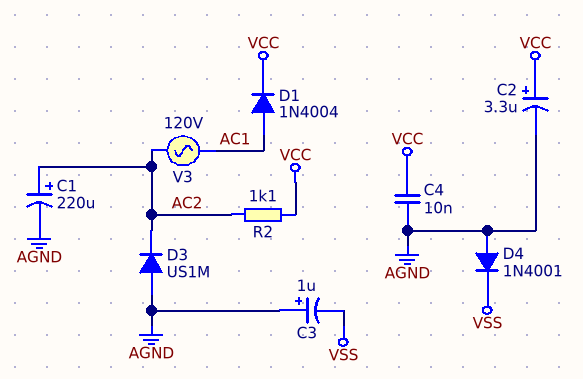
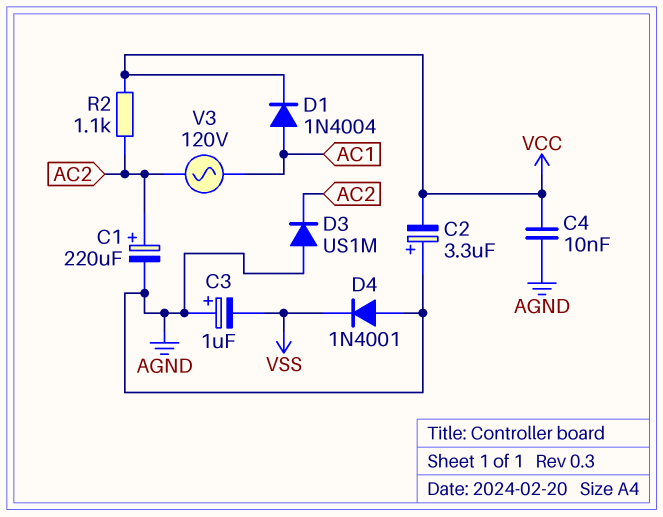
C2: 3.3uF (plus VCC, minus AGND) -> 3.3uF (plus AGND, minus VCC)

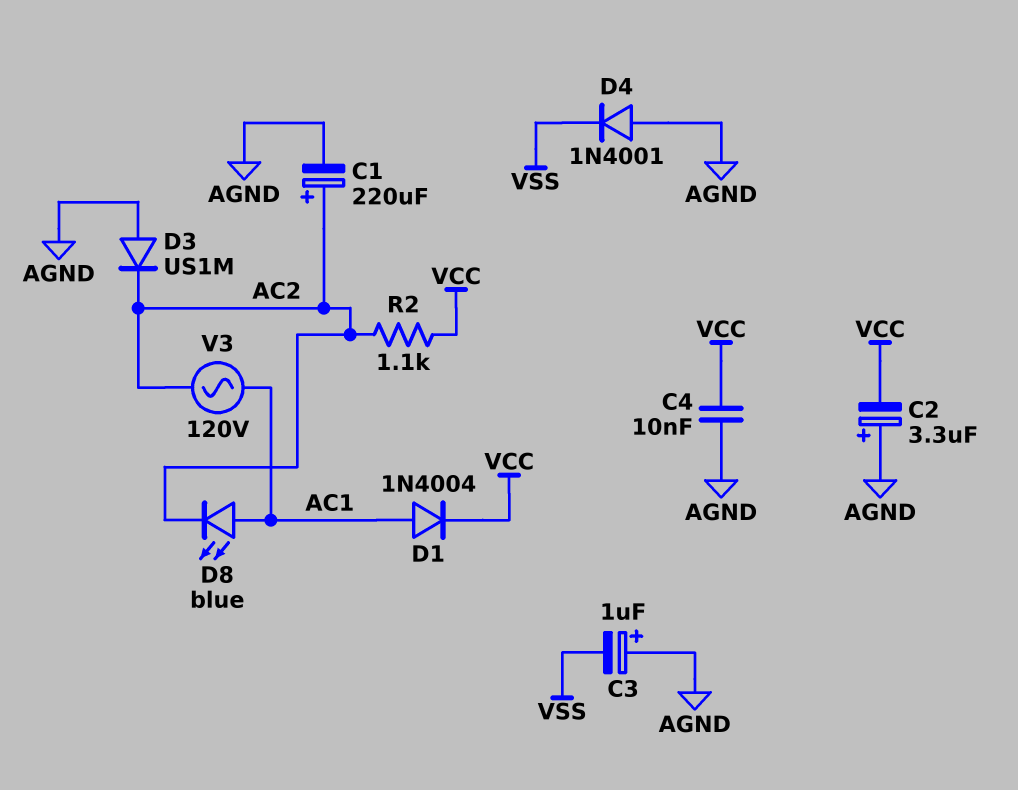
D8: none -> LED blue (A AC1, K AC2)

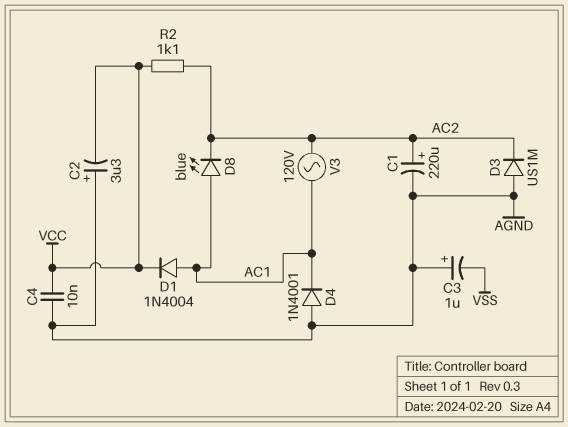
D4: diode 1N4001 (A AGND, K VSS) -> diode 1N4001 (A AGND, K AC1)

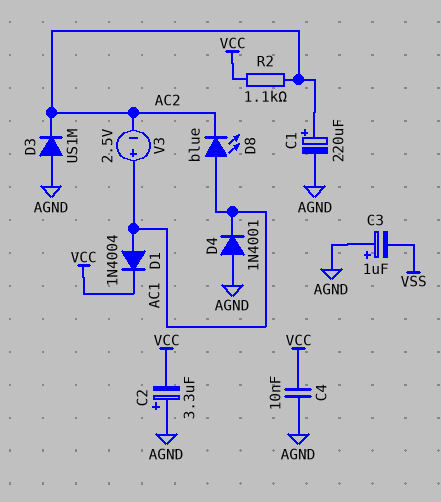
V3: AC 120V (AC1, AC2) -> 2.5V (plus AC1, minus AC2)

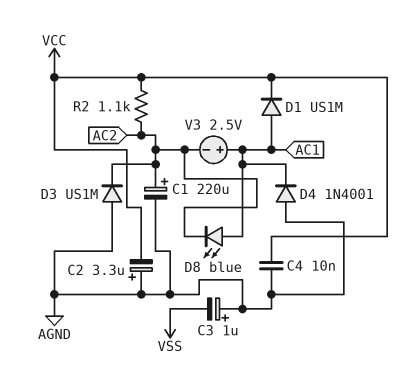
D1: diode 1N4004 (A AC1, K VCC) -> diode US1M (A AC1, K VCC)

